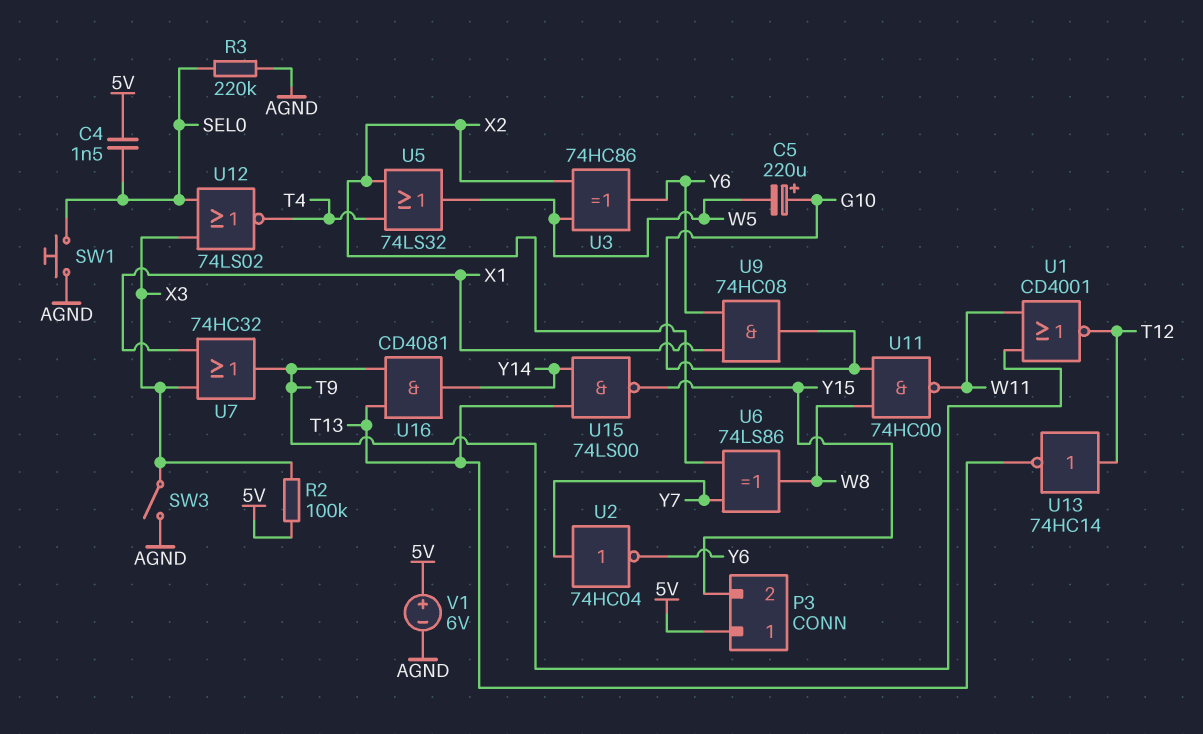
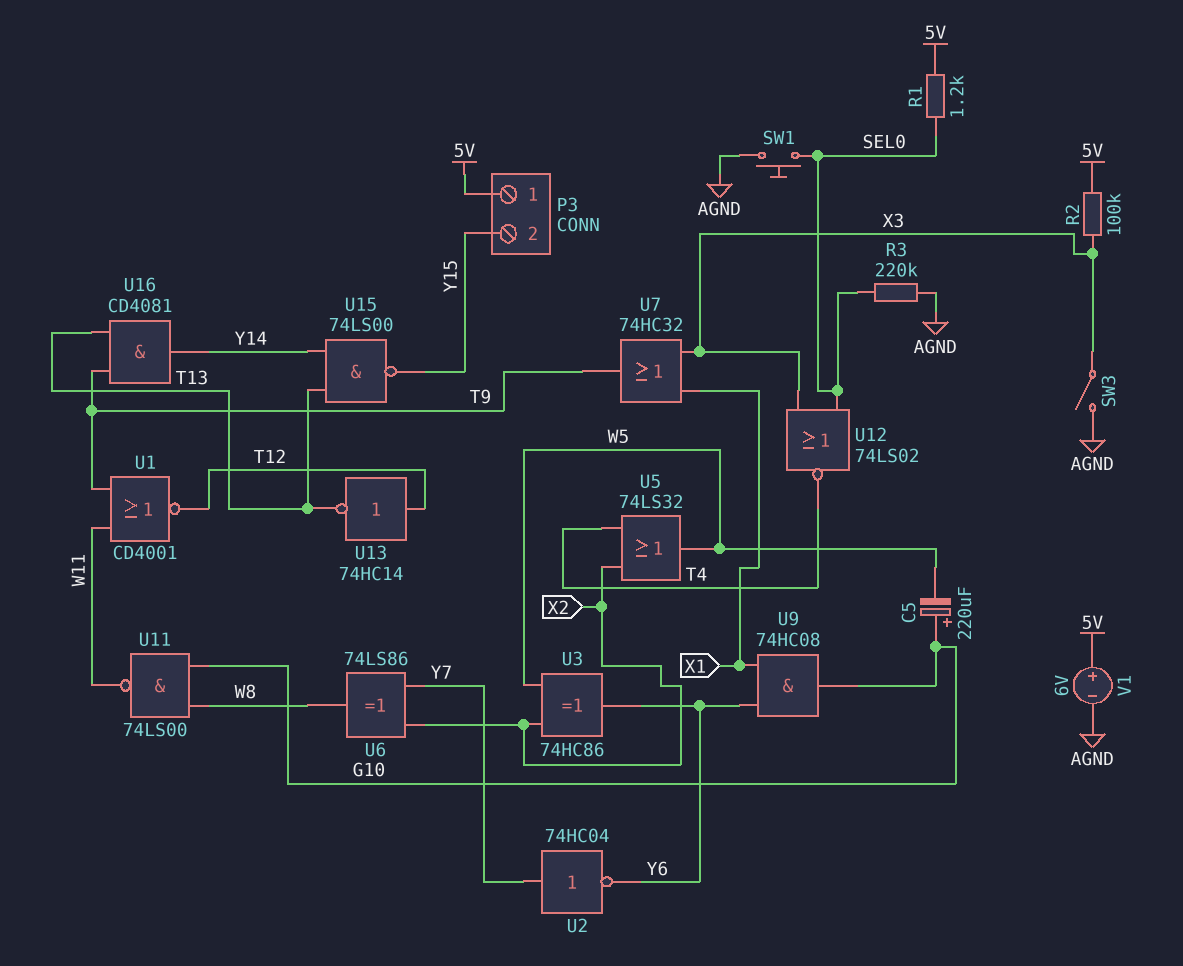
C4: 1.5nF (5V, SEL0) -> none
R1: none -> 1.2k (5V, SEL0)
U11: NAND 74HC00 (in G10, in W8, out W11) -> NAND 74LS00 (in G10, in W8, out W11)

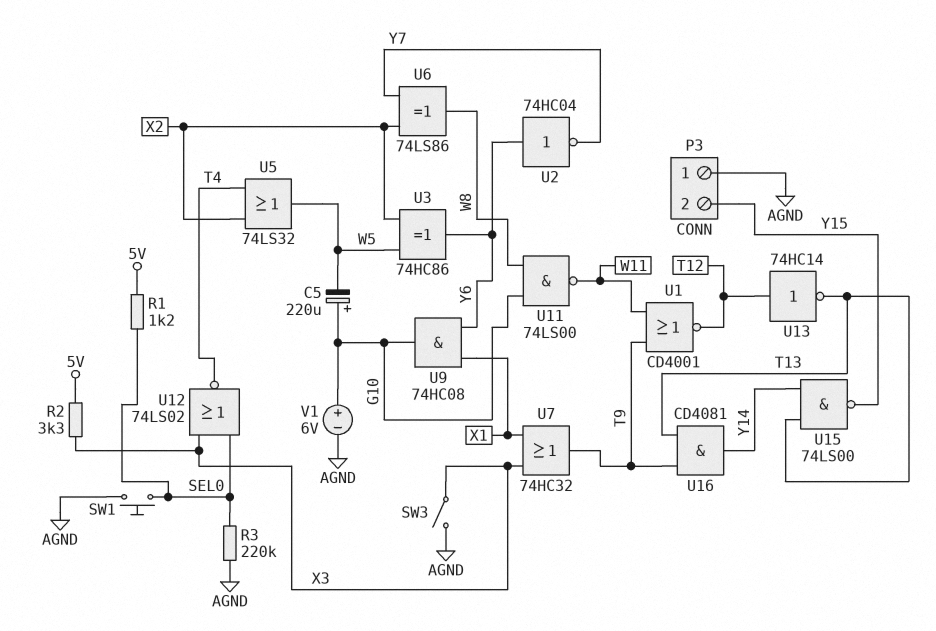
P3 pin 1: 5V -> AGND
R2: 100k (5V, X3) -> 3.3k (5V, X3)
U2: NOT 74HC04 (in Y7, out Y6) -> NOT 74HC04 (in Y6, out Y7)
V1: 6V (plus 5V, minus AGND) -> 6V (plus G10, minus AGND)

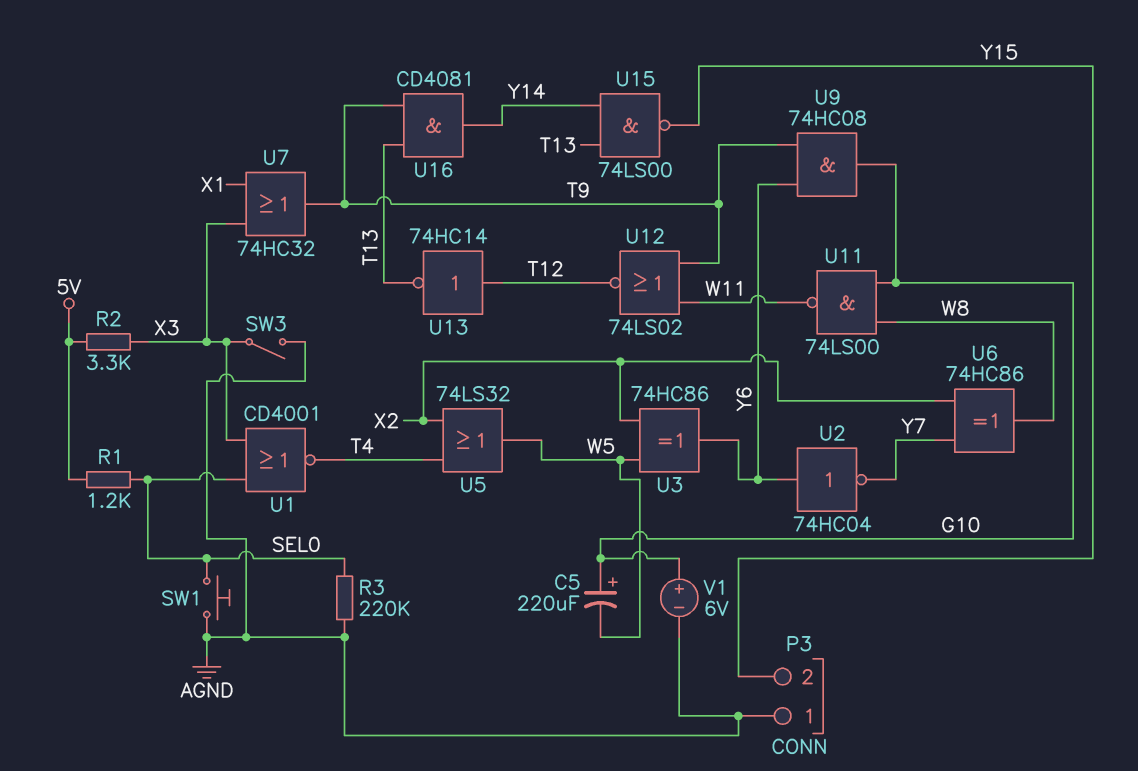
U1: NOR CD4001 (in T9, in W11, out T12) -> NOR CD4001 (in SEL0, in X3, out T4)
U6: XOR 74LS86 (in X2, in Y7, out W8) -> XOR 74HC86 (in X2, in Y7, out W8)
U9: AND 74HC08 (in X1, in Y6, out G10) -> AND 74HC08 (in T9, in Y6, out G10)
U12: NOR 74LS02 (in SEL0, in X3, out T4) -> NOR 74LS02 (in T9, in W11, out T12)

